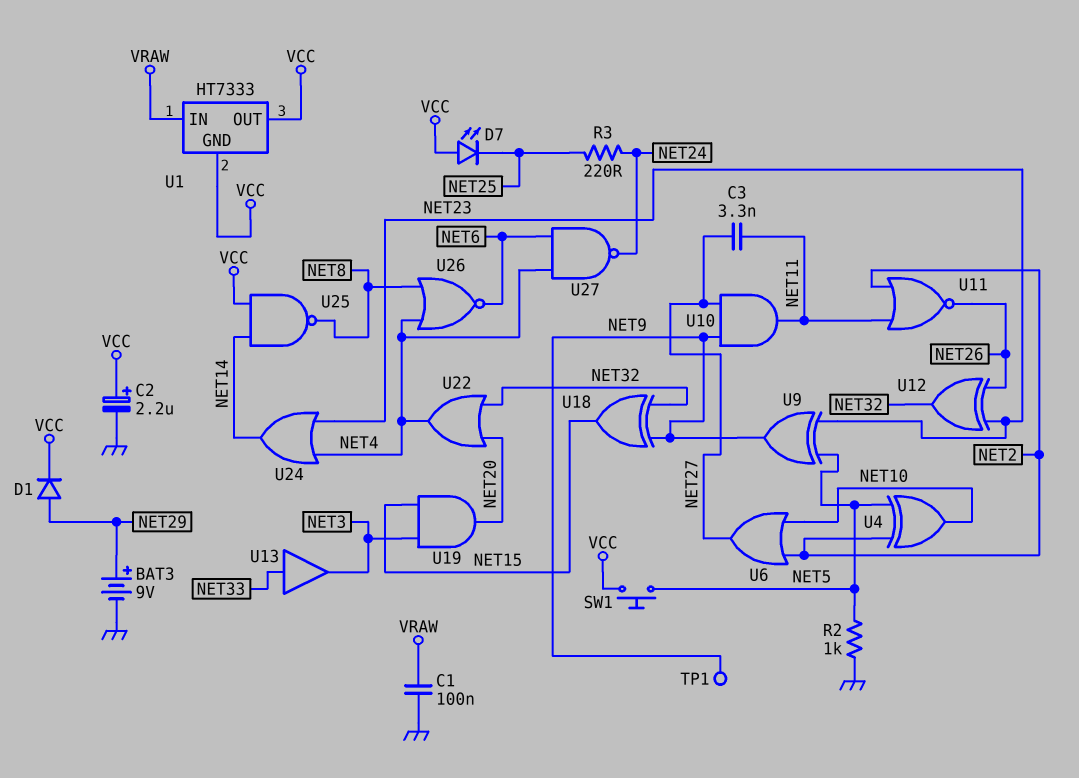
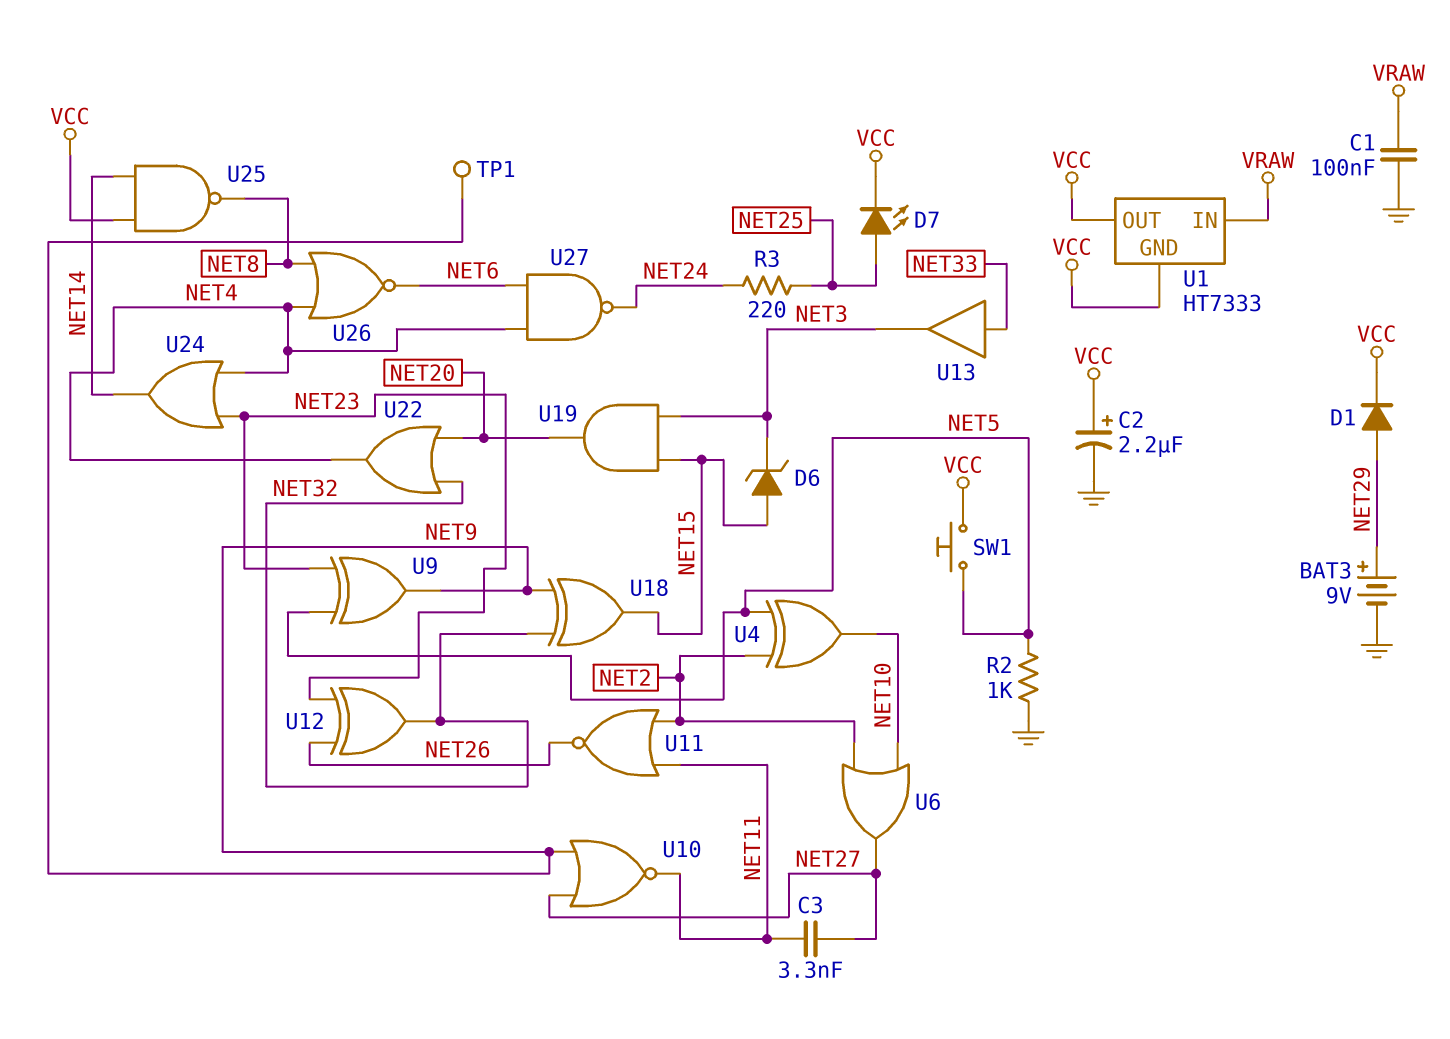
D6: none -> zener (A NET15, K NET3)
D7: LED (A VCC, K NET25) -> LED (A NET25, K VCC)
U10: AND (in NET9, in NET27, out NET11) -> NOR (in NET9, in NET27, out NET11)

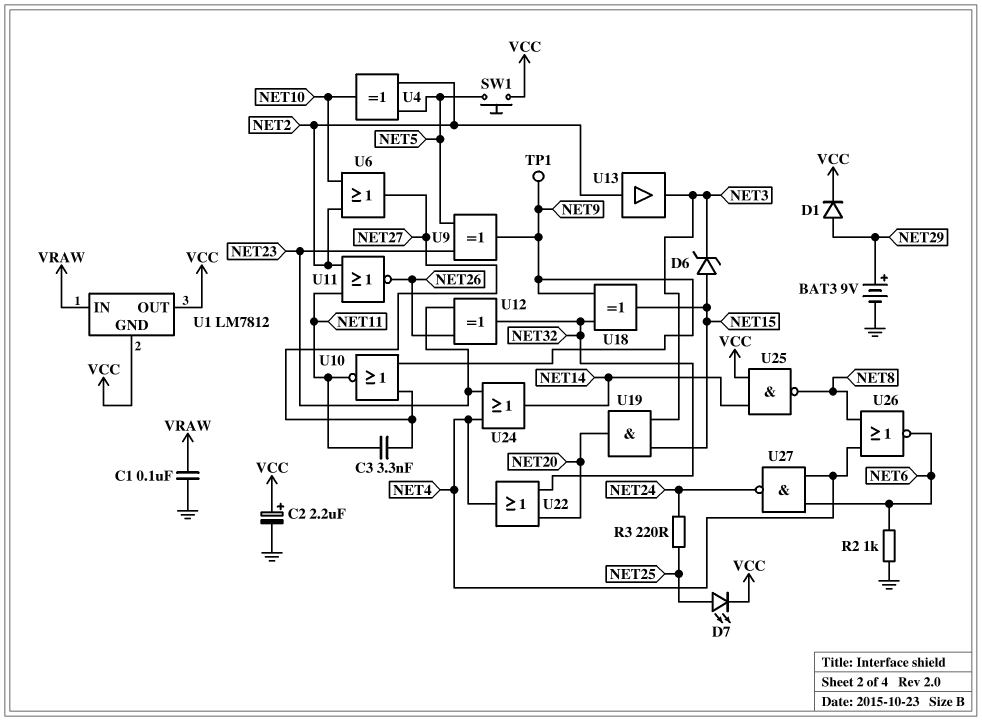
R2: 1k (GND, NET5) -> 1k (GND, NET6)
U1: HT7333 -> LM7812
U13: buffer (in NET33, out NET3) -> buffer (in NET2, out NET3)

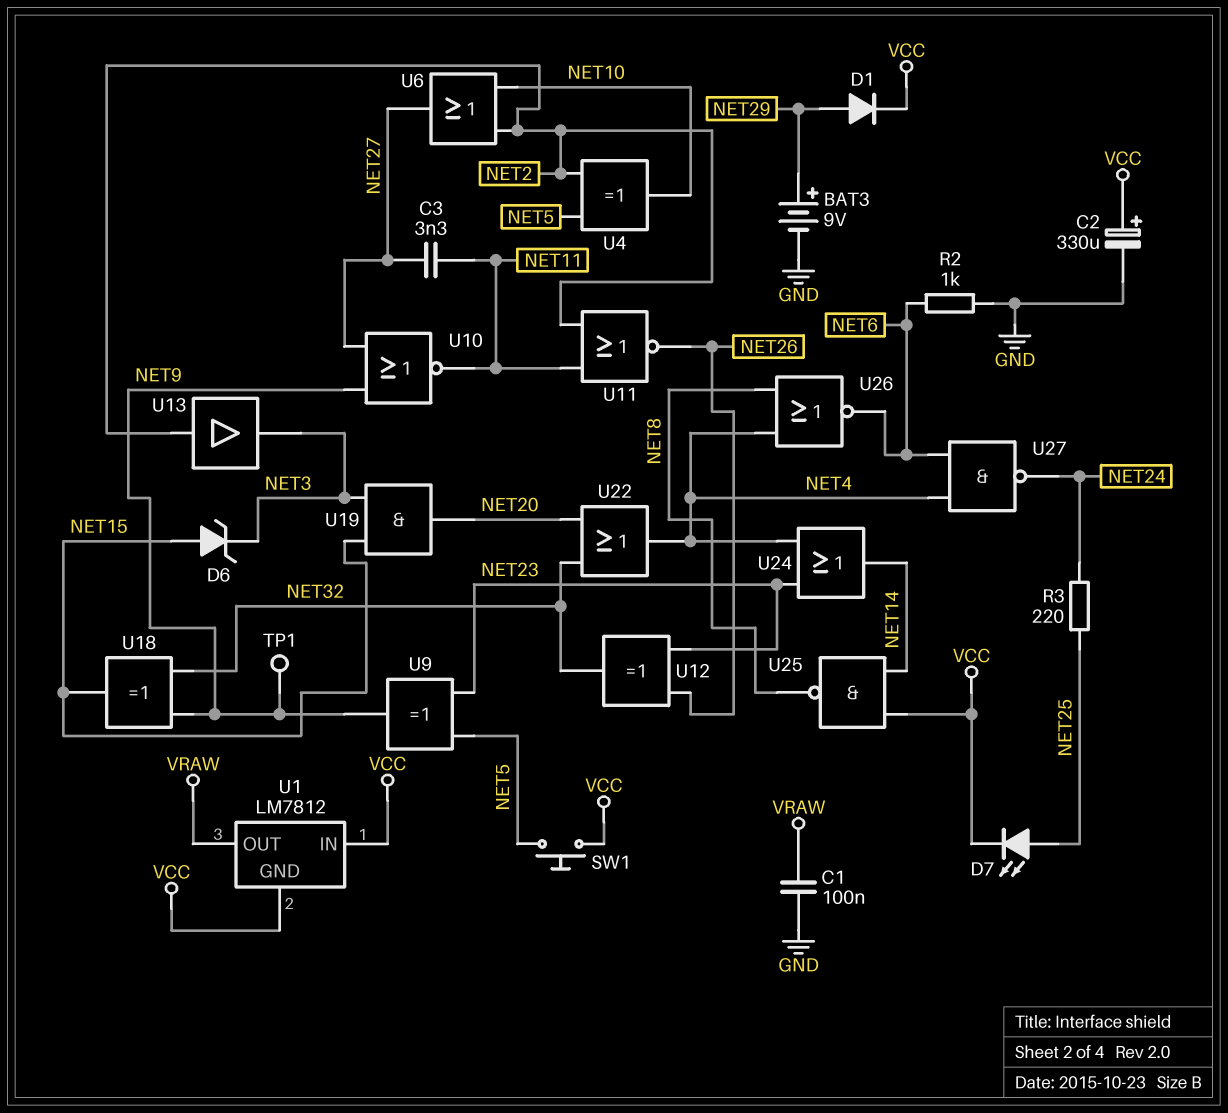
C2: 2.2uF (plus VCC, minus GND) -> 330uF (plus VCC, minus GND)
U1 pin IN: VRAW -> VCC
U1 pin OUT: VCC -> VRAW

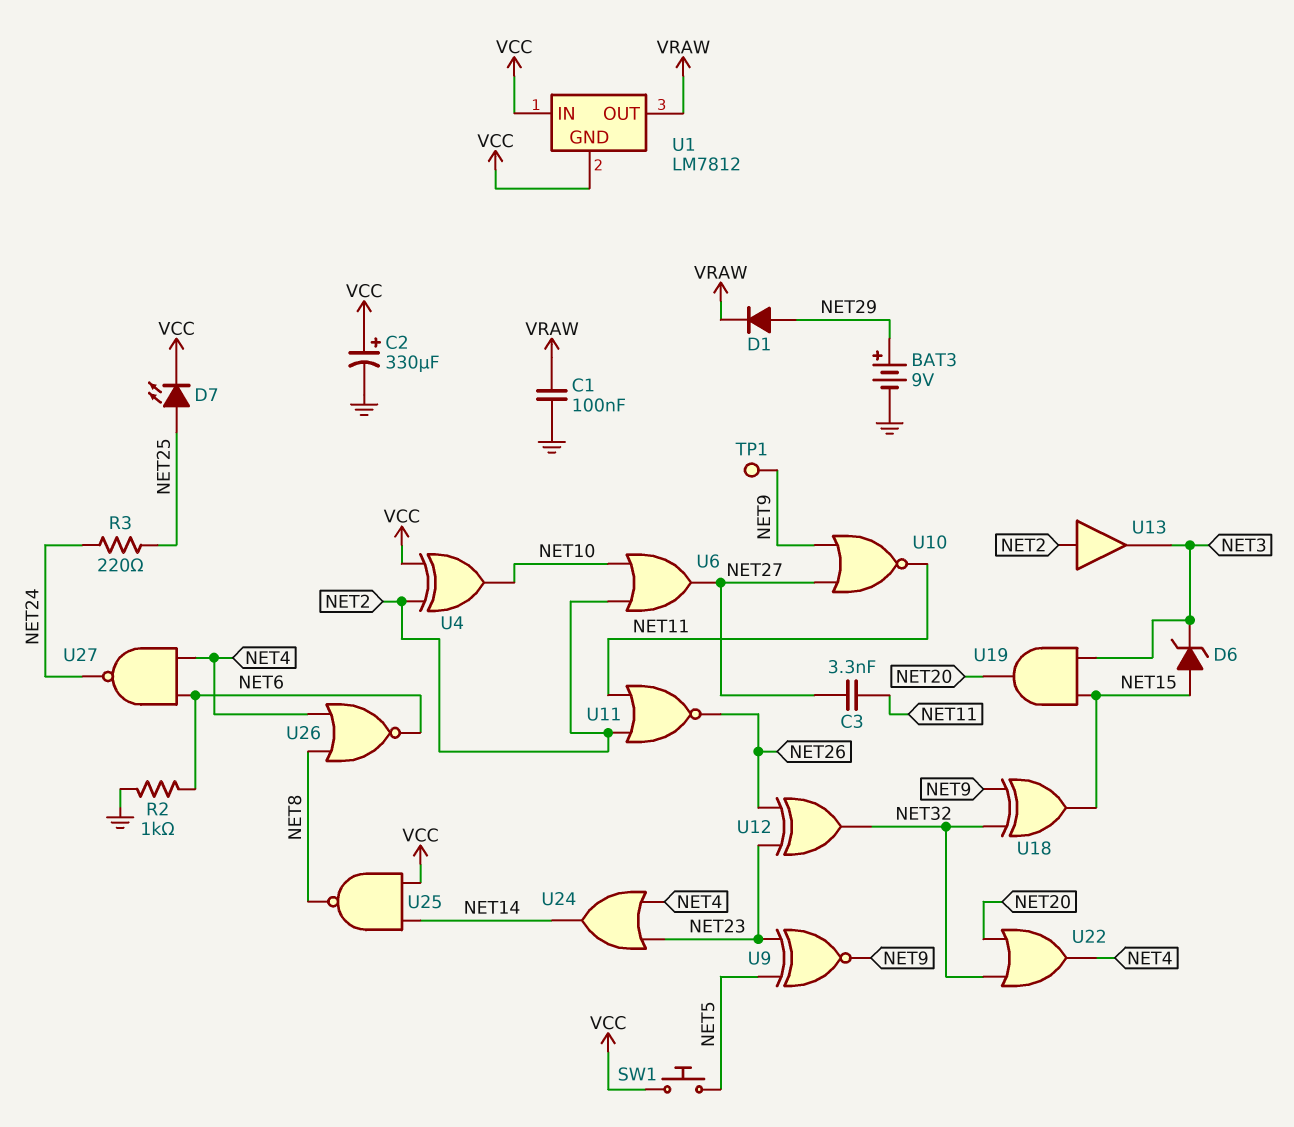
D1: diode (A NET29, K VCC) -> diode (A NET29, K VRAW)
U4: XOR (in NET2, in NET5, out NET10) -> XOR (in NET2, in VCC, out NET10)
U9: XOR (in NET5, in NET23, out NET9) -> XNOR (in NET5, in NET23, out NET9)

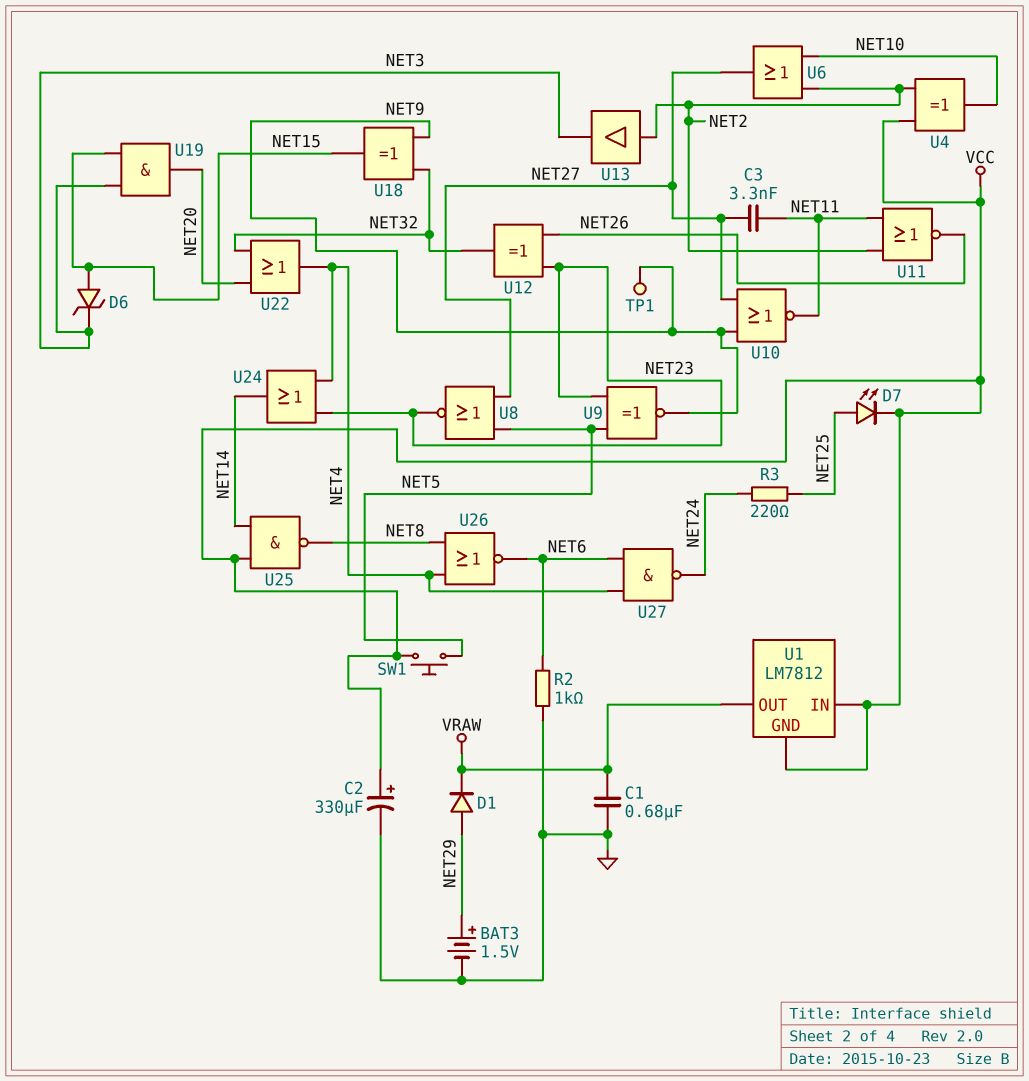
BAT3: 9V (plus NET29, minus GND) -> 1.5V (plus NET29, minus GND)
C1: 100nF (GND, VRAW) -> 680nF (GND, VRAW)
U8: none -> NOR (in NET5, in NET27, out NET23)

